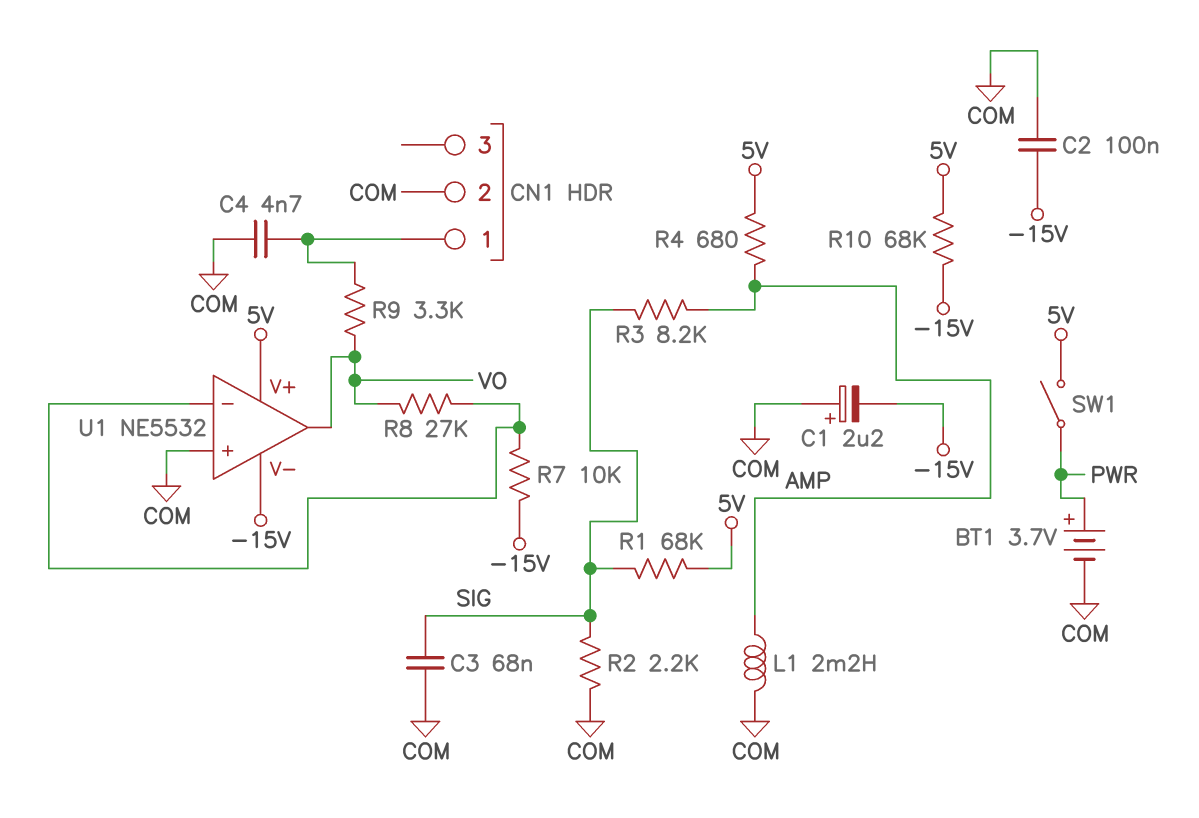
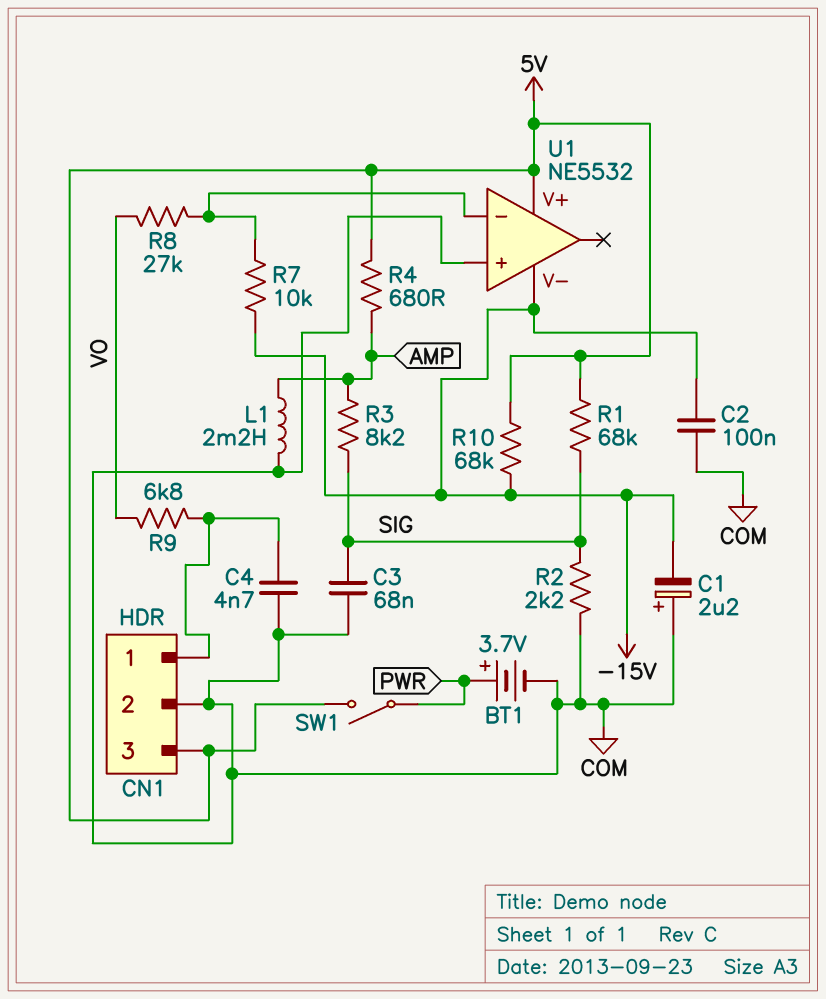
CN1 pin 3: none -> 5V
R9: 3.3k (CN1/1, VO) -> 6.8k (CN1/1, VO)
U1 pin out: VO -> none

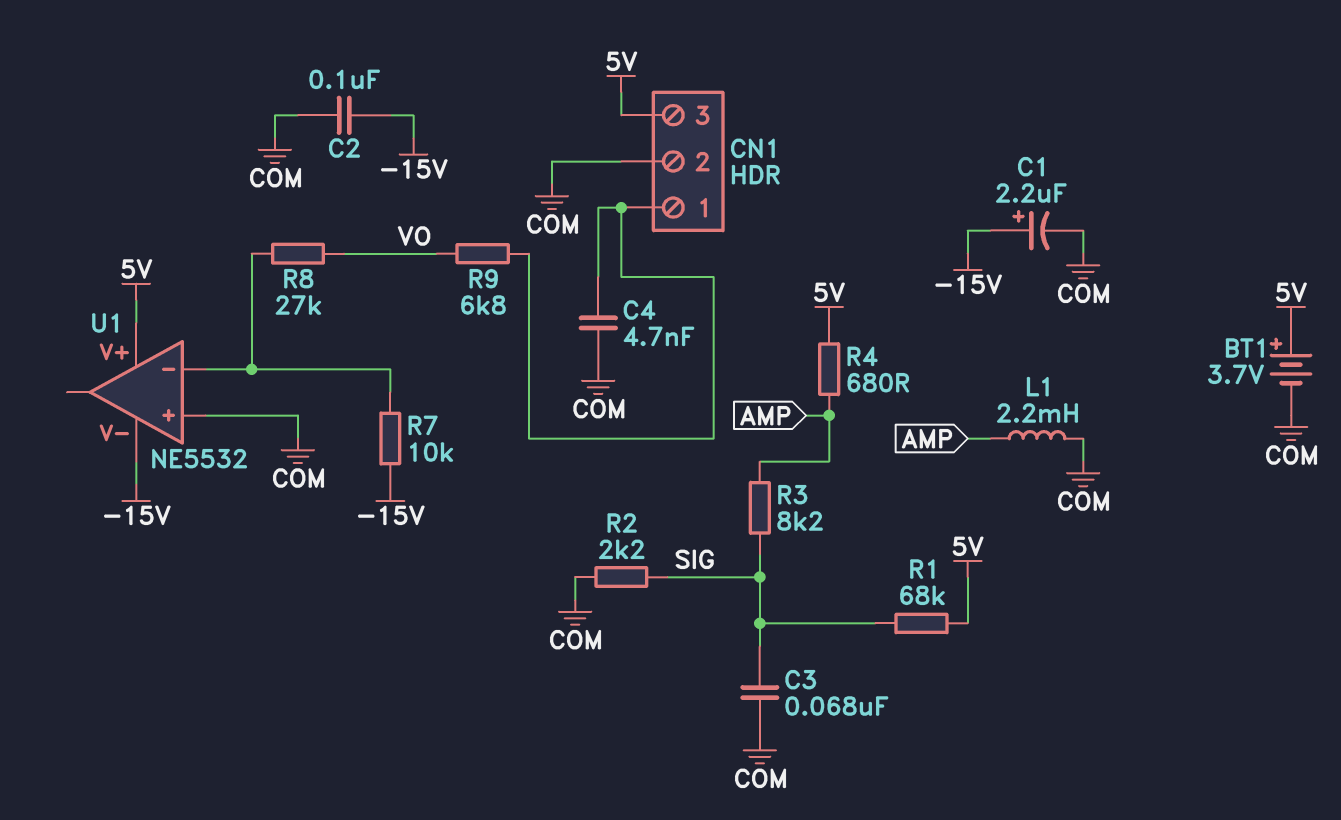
BT1: 3.7V (plus PWR, minus COM) -> 3.7V (plus 5V, minus COM)
C1: 2.2uF (plus COM, minus -15V) -> 2.2uF (plus -15V, minus COM)
R10: 68k (-15V, 5V) -> none
SW1: switch (5V, PWR) -> none

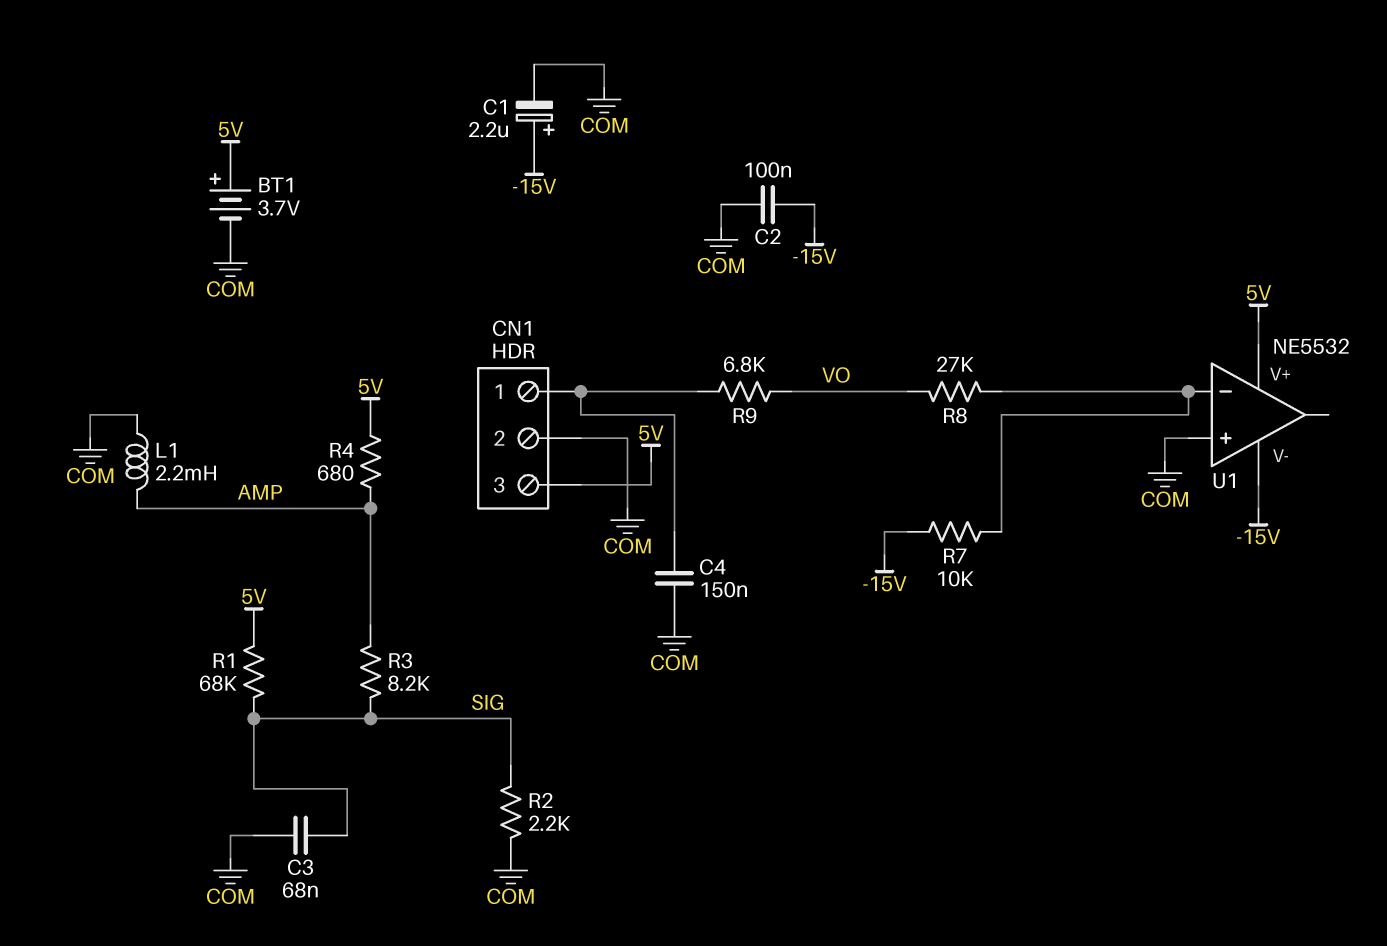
C4: 4.7nF (CN1/1, COM) -> 150nF (CN1/1, COM)

